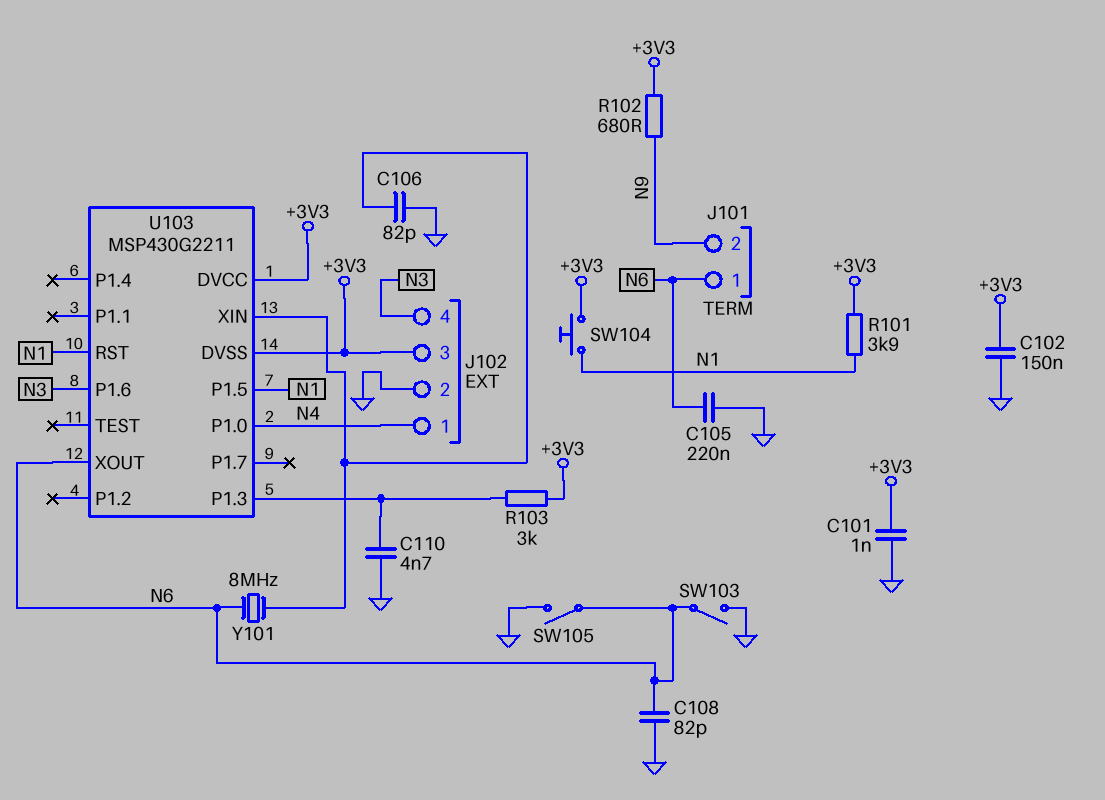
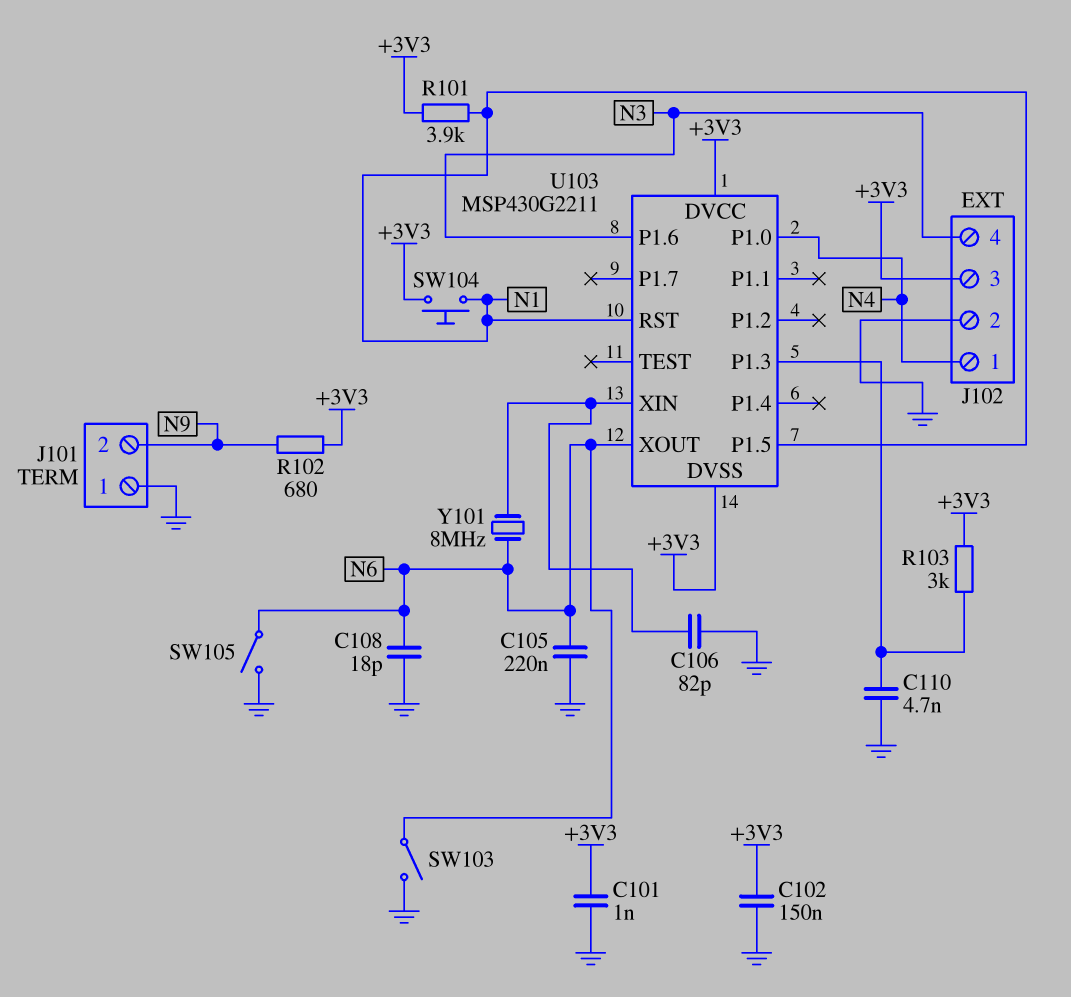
C108: 82pF (GND, N6) -> 18pF (GND, N6)
J101 pin 1: N6 -> GND

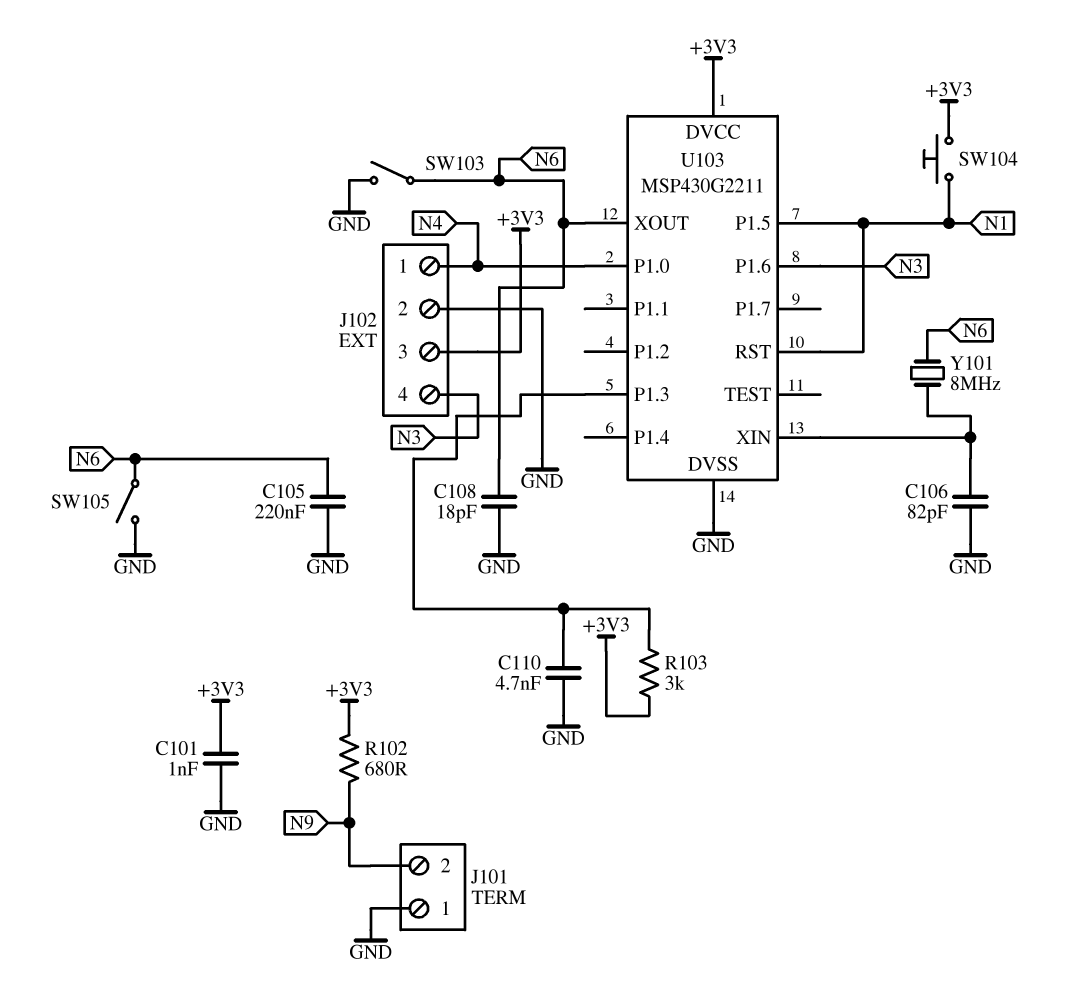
C102: 150nF (+3V3, GND) -> none
R101: 3.9k (+3V3, N1) -> none
U103 pin DVSS: +3V3 -> GND

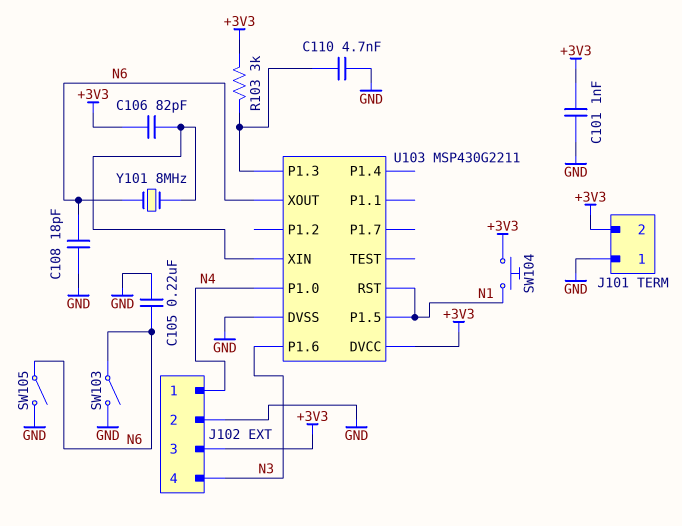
C106: 82pF (GND, U103/XIN) -> 82pF (+3V3, U103/XIN)
J101 pin 2: N9 -> +3V3
R102: 680 (+3V3, N9) -> none

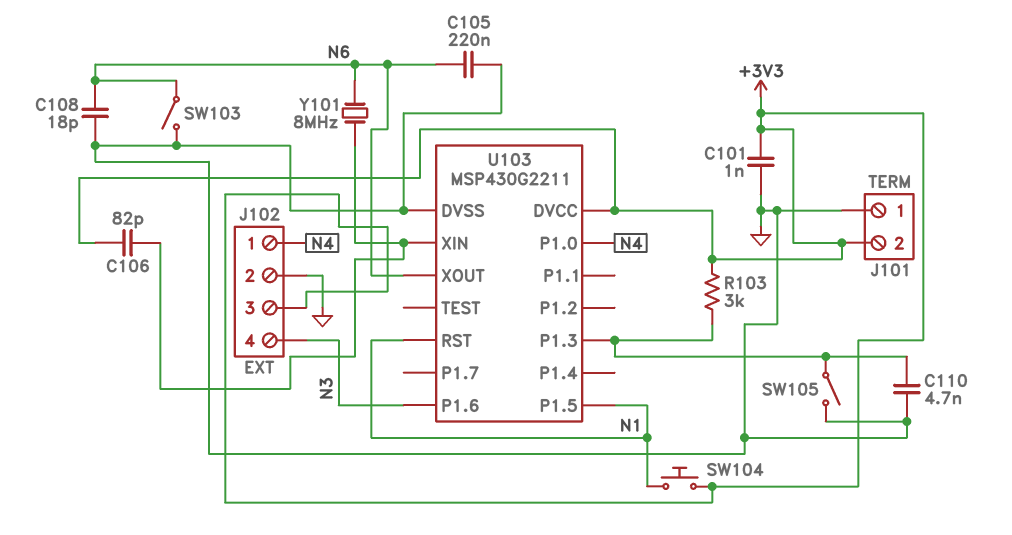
SW105: switch (GND, N6) -> switch (GND, U103/P1.3)

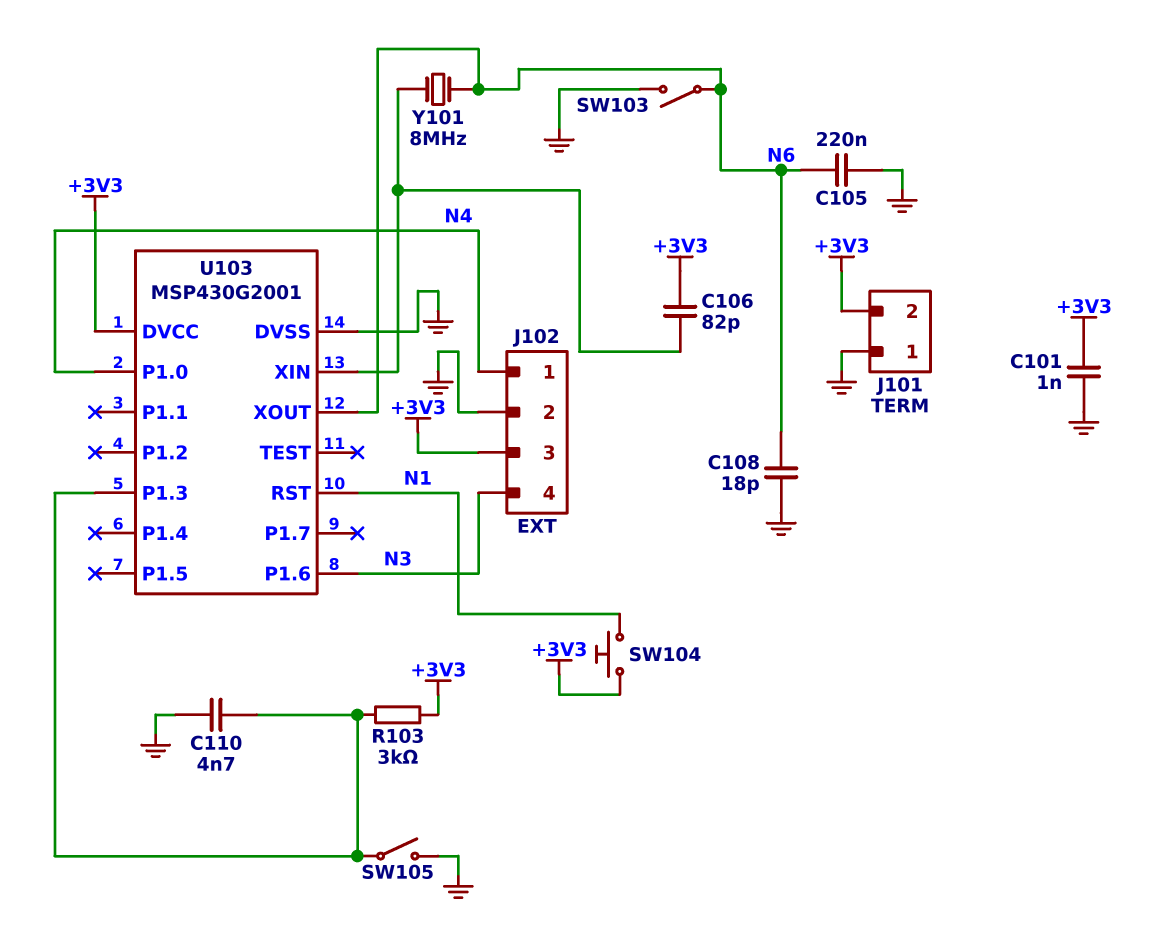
U103: MSP430G2211 -> MSP430G2001
U103 pin P1.5: N1 -> none

